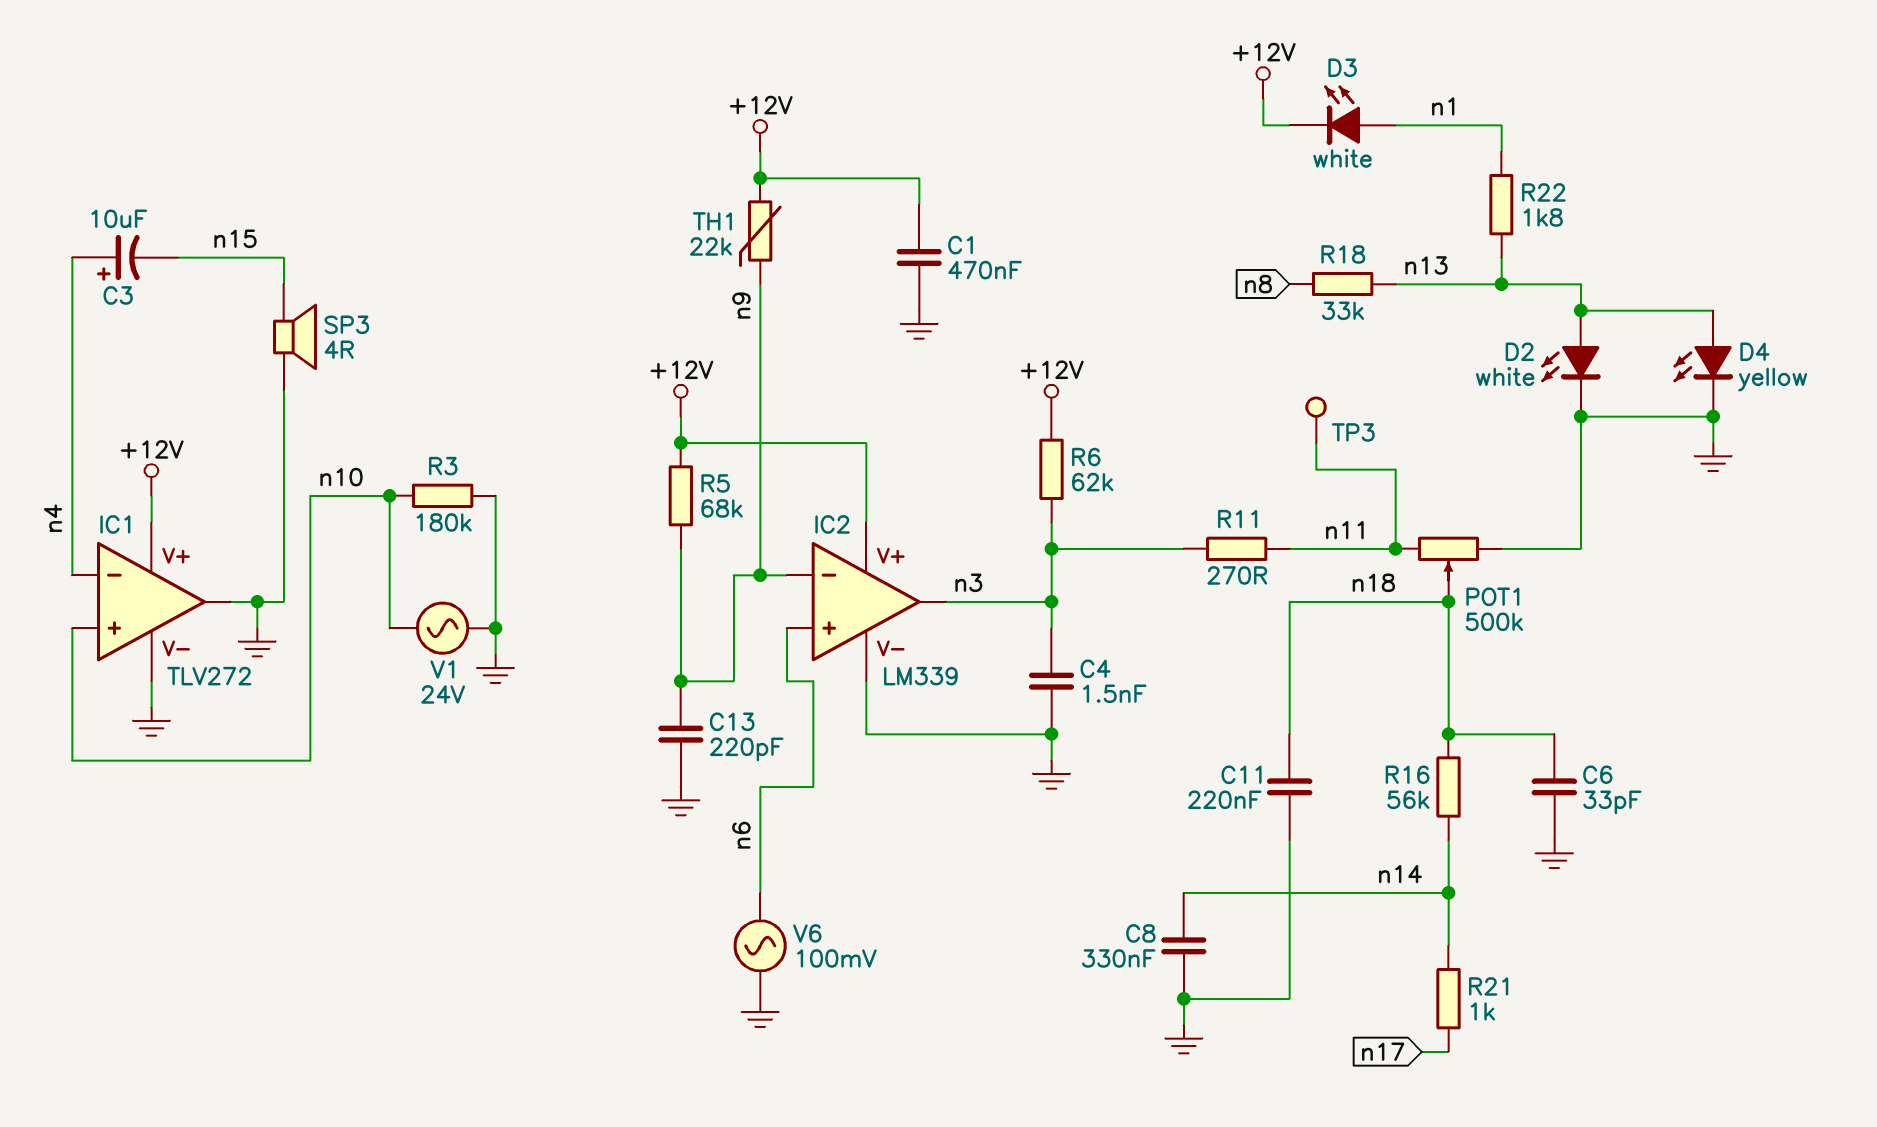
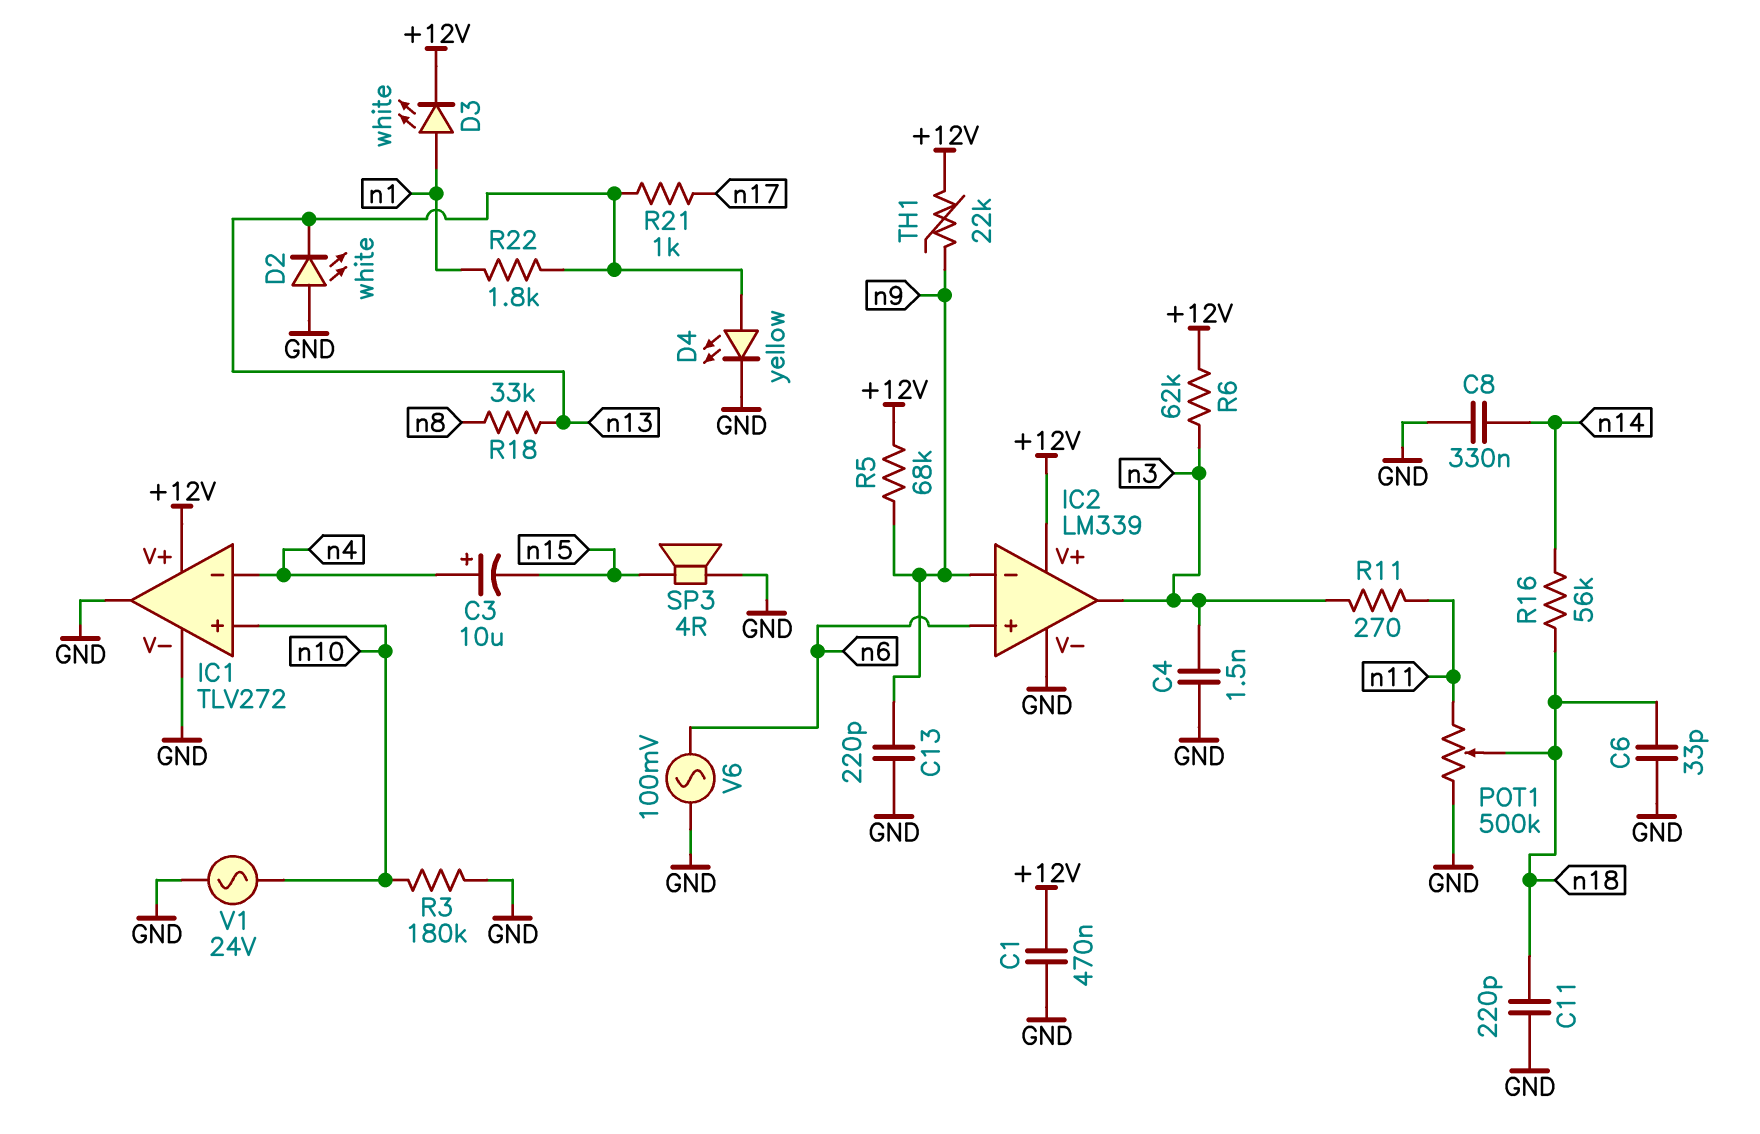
C11: 220nF (GND, n18) -> 220pF (GND, n18)
D2: LED white (A n13, K GND) -> LED white (A GND, K n13)
R21: 1k (n14, n17) -> 1k (n13, n17)
TP3: test point (n11) -> none

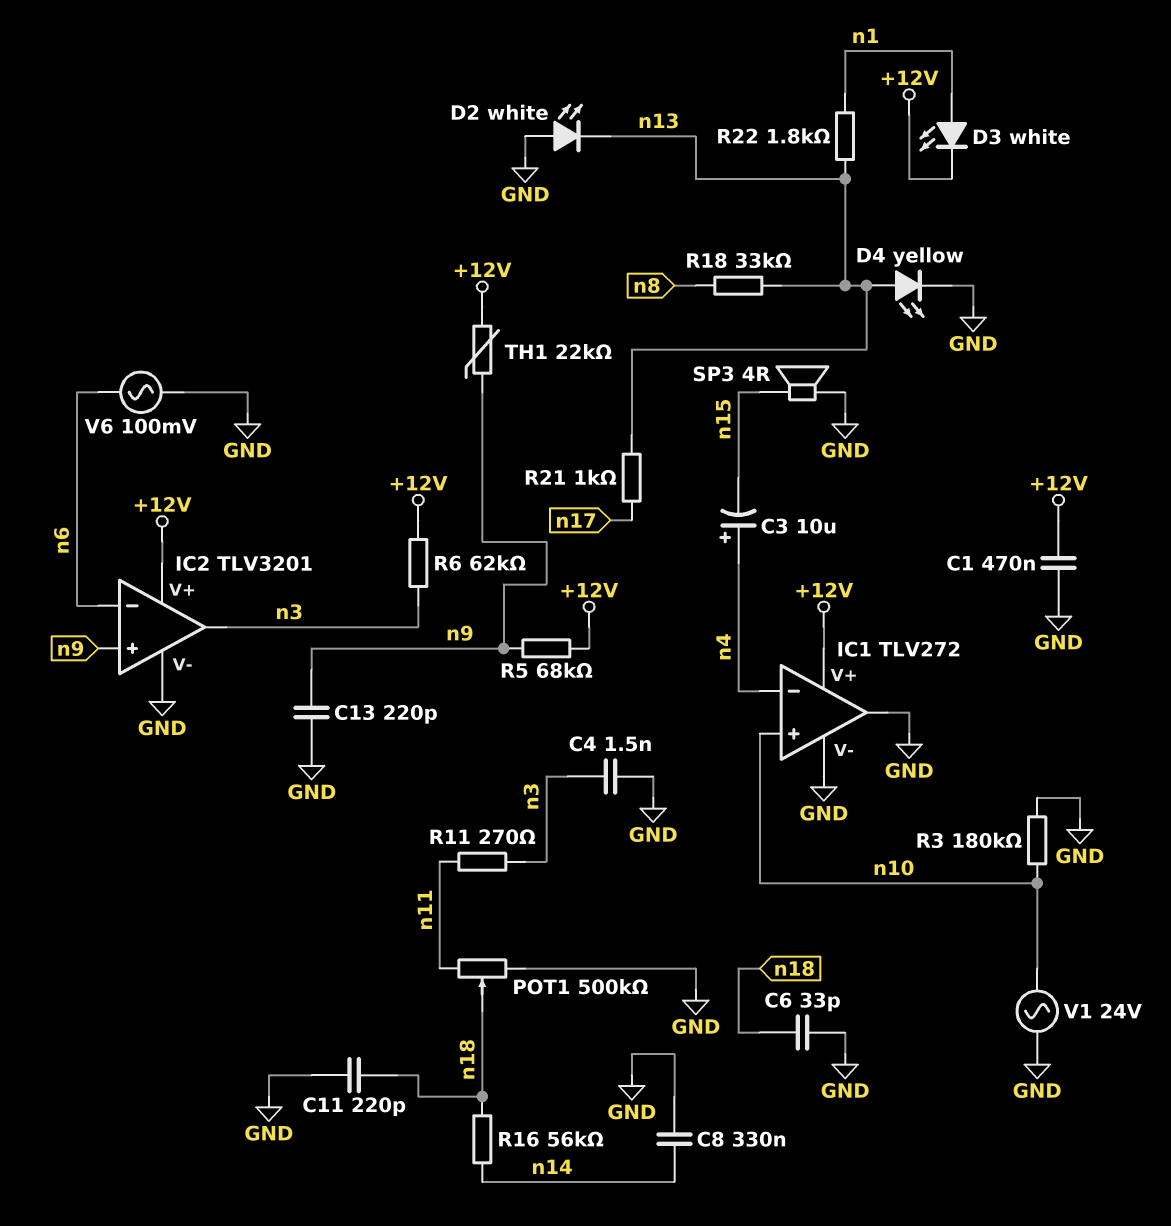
IC2: LM339 -> TLV3201
IC2 pin in+: n6 -> n9
IC2 pin in-: n9 -> n6

